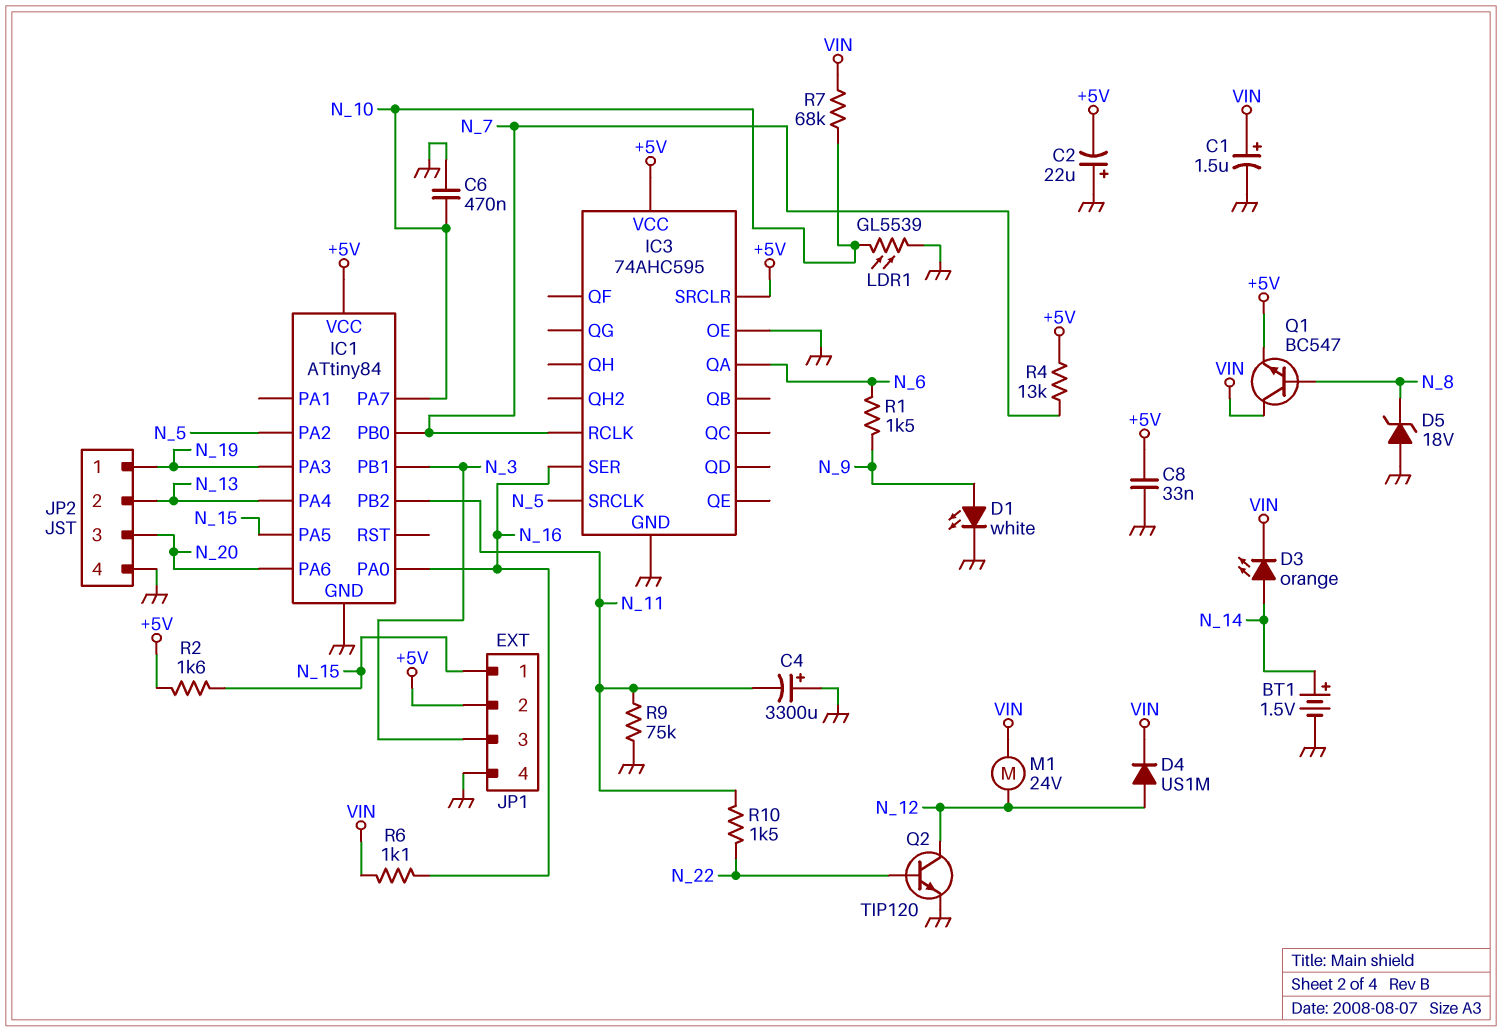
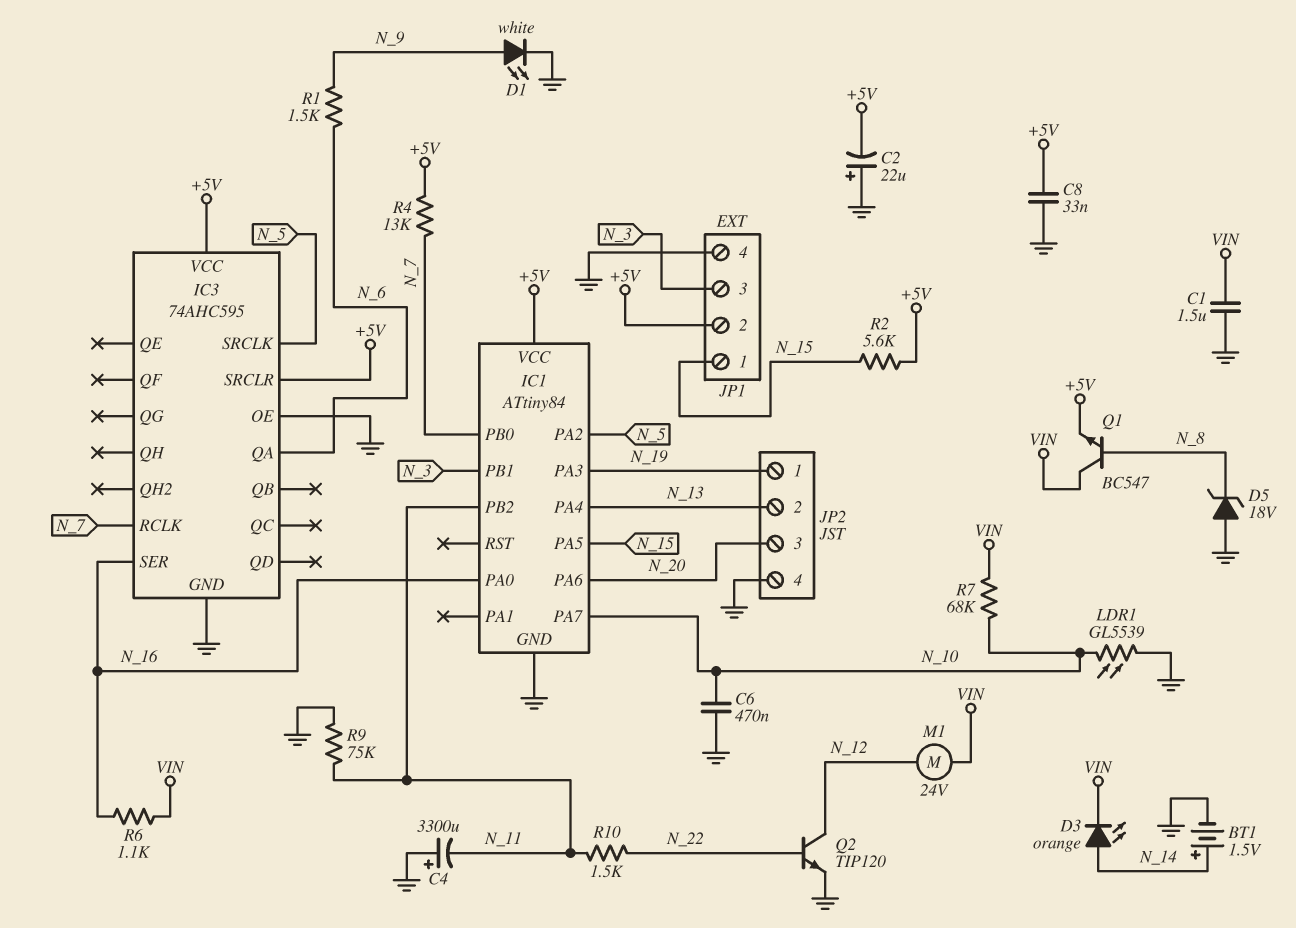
C1: 1.5uF (plus VIN, minus GND) -> 1.5uF (GND, VIN)
D4: diode US1M (A N_12, K VIN) -> none
R2: 1.6k (+5V, N_15) -> 5.6k (+5V, N_15)

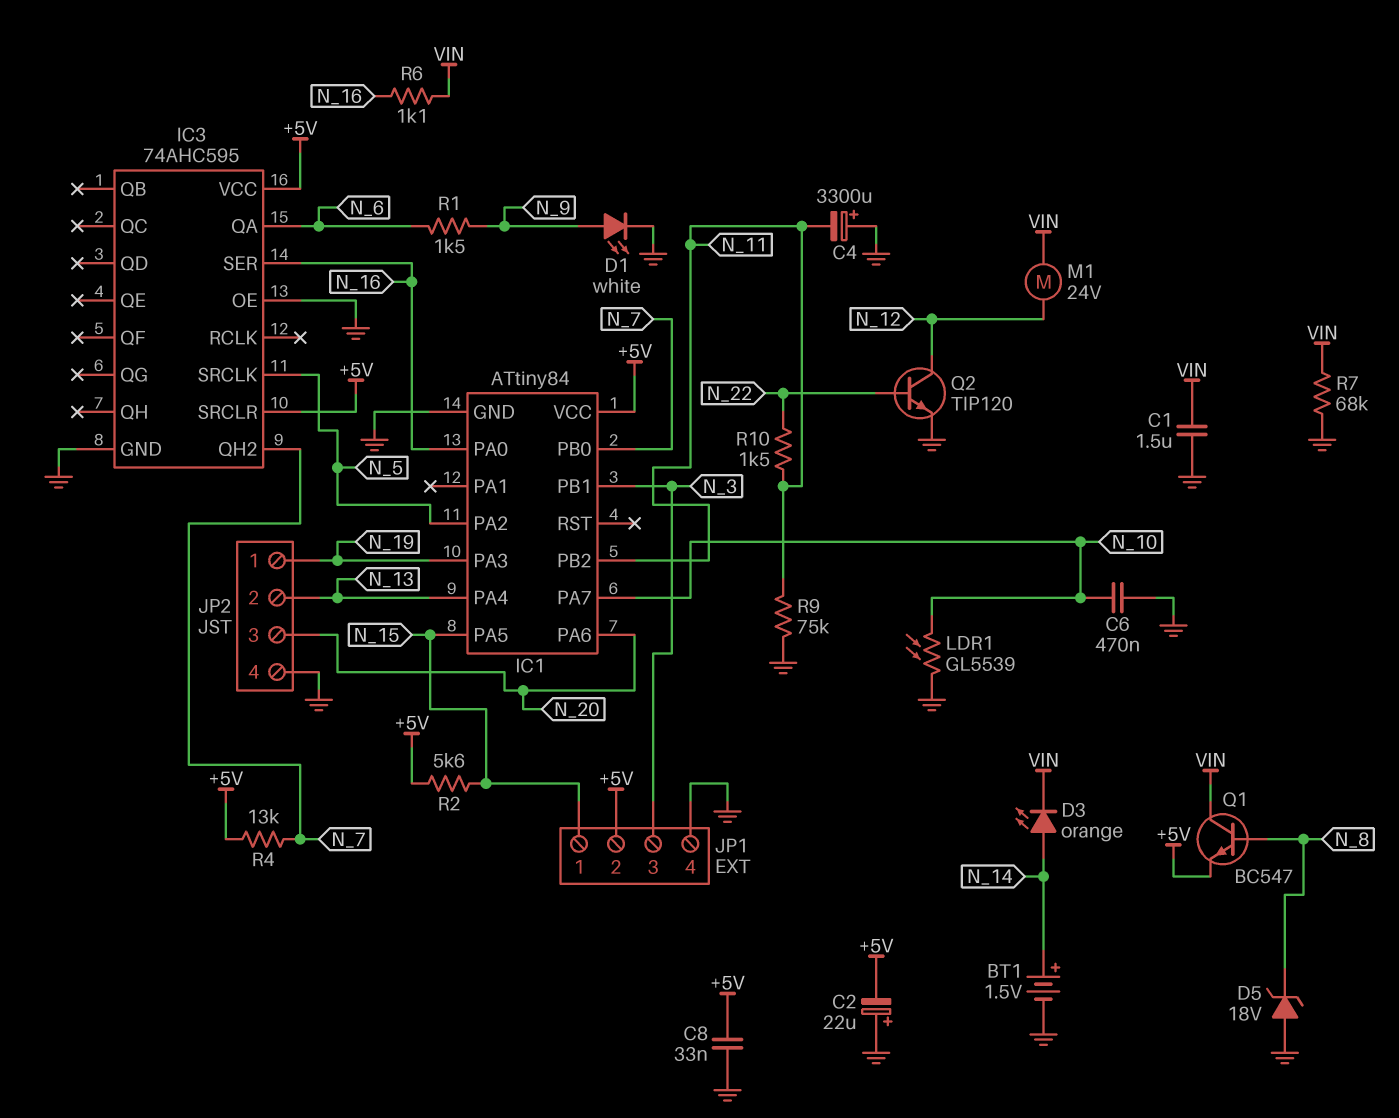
IC3 pin QH2: none -> N_7
IC3 pin RCLK: N_7 -> none
R7: 68k (N_10, VIN) -> 68k (GND, VIN)

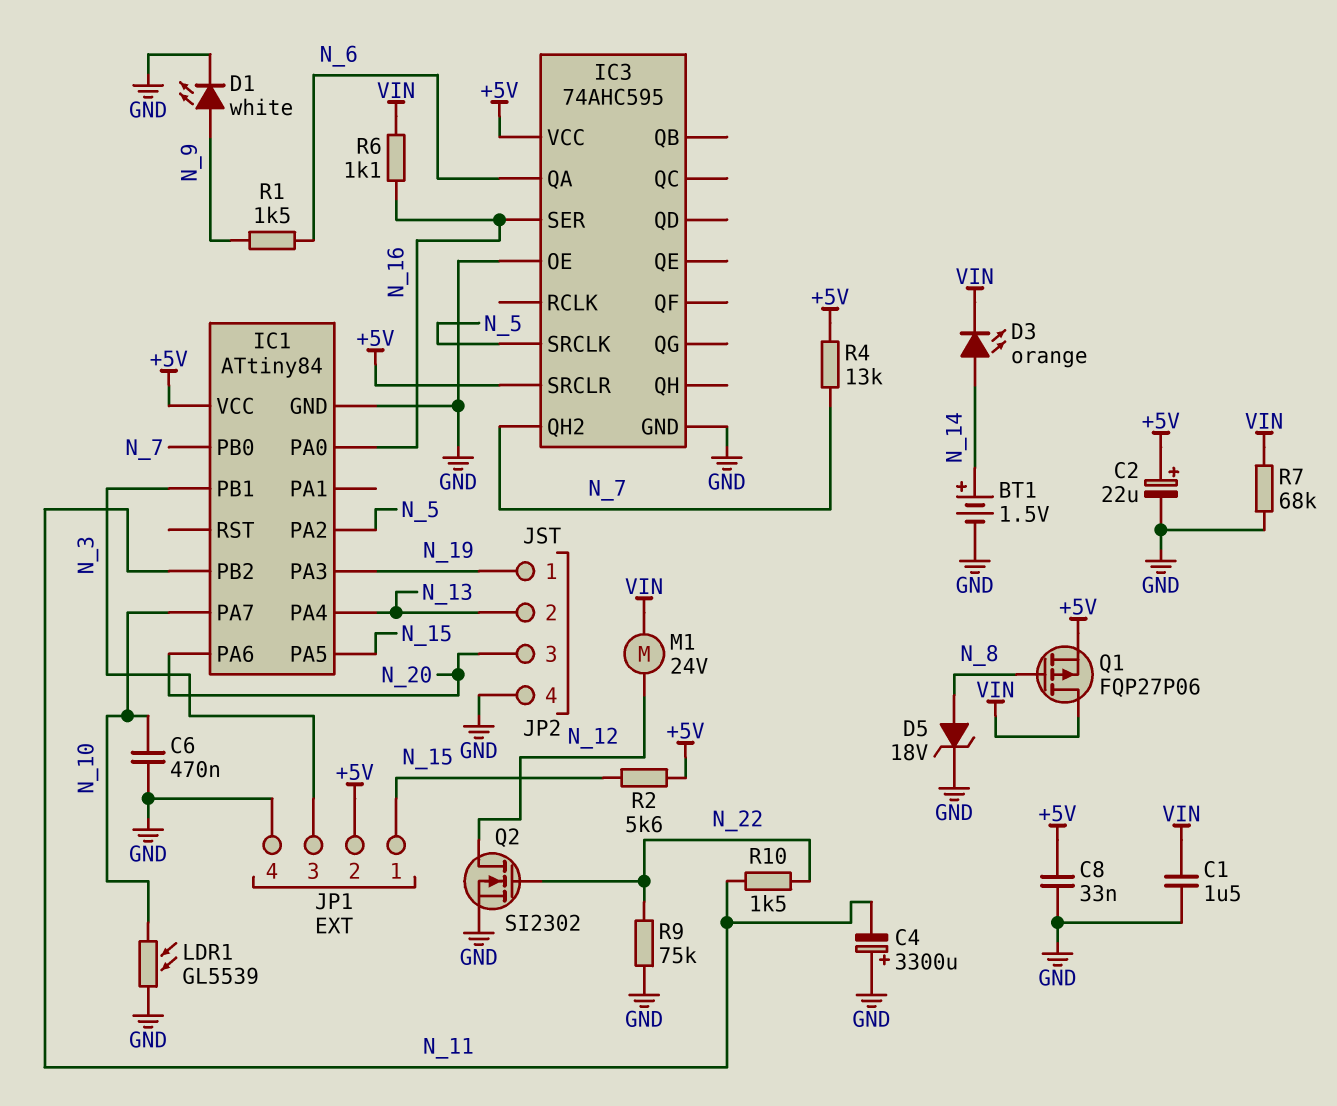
C2: 22uF (plus GND, minus +5V) -> 22uF (plus +5V, minus GND)
D5: zener 18V (A GND, K N_8) -> zener 18V (A N_8, K GND)
Q1: NPN BC547 (B N_8, C VIN, E +5V) -> PMOS FQP27P06 (G N_8, D VIN, S +5V)
Q2: NPN TIP120 (B N_22, C N_12, E GND) -> NMOS SI2302 (G N_22, D N_12, S GND)
R9: 75k (GND, N_11) -> 75k (GND, N_22)

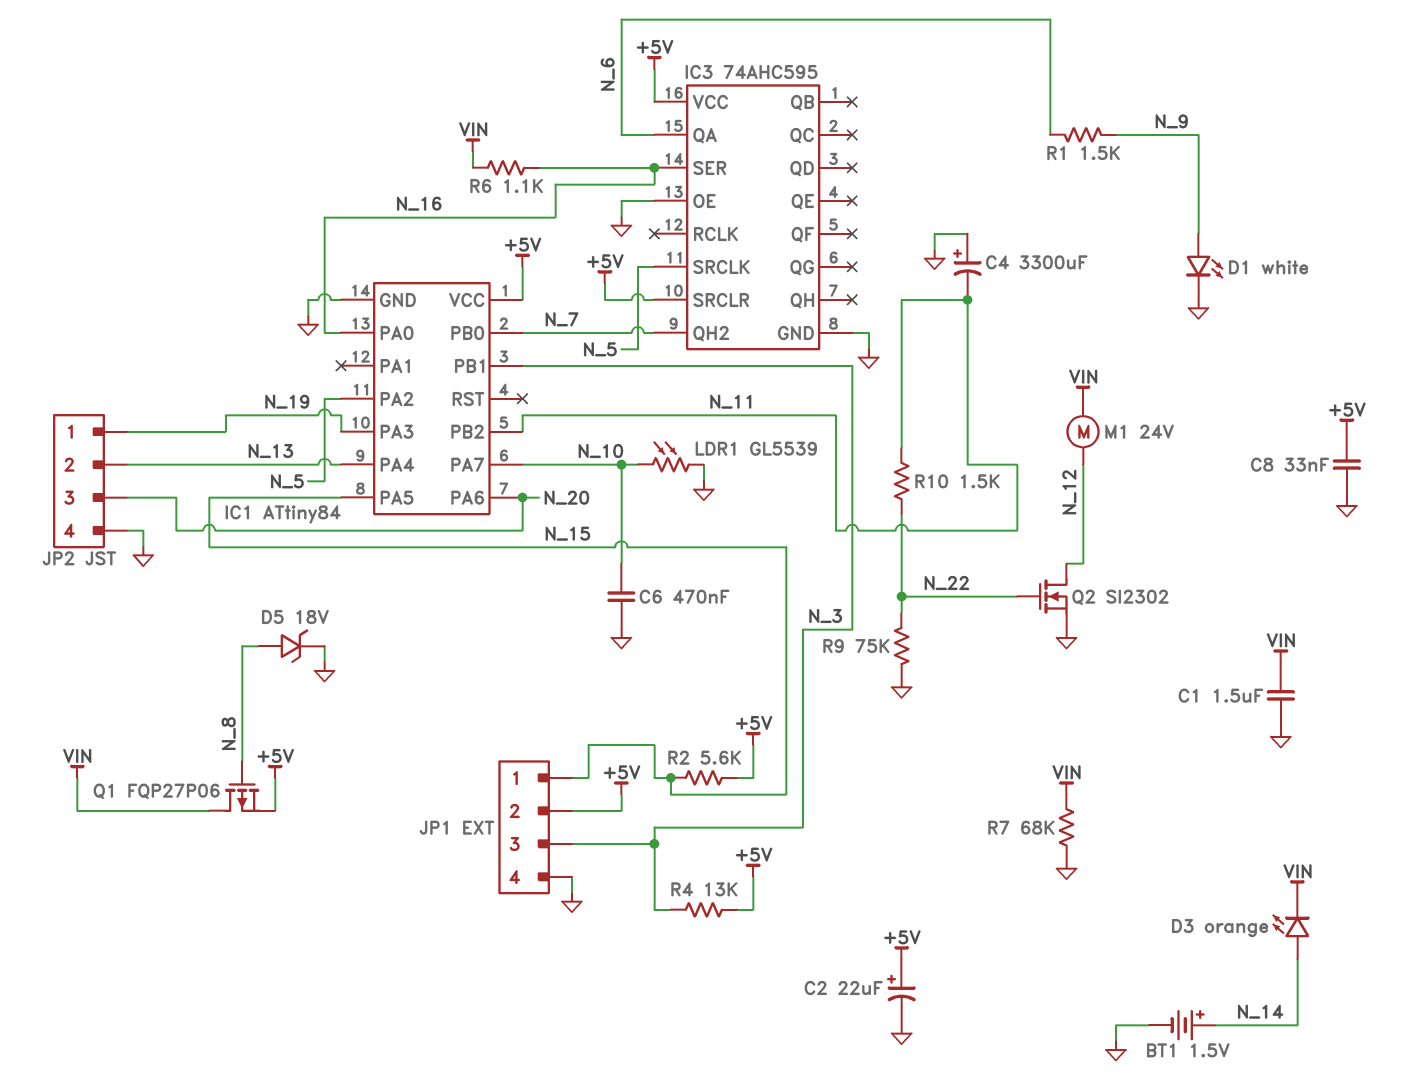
R4: 13k (+5V, N_7) -> 13k (+5V, N_3)

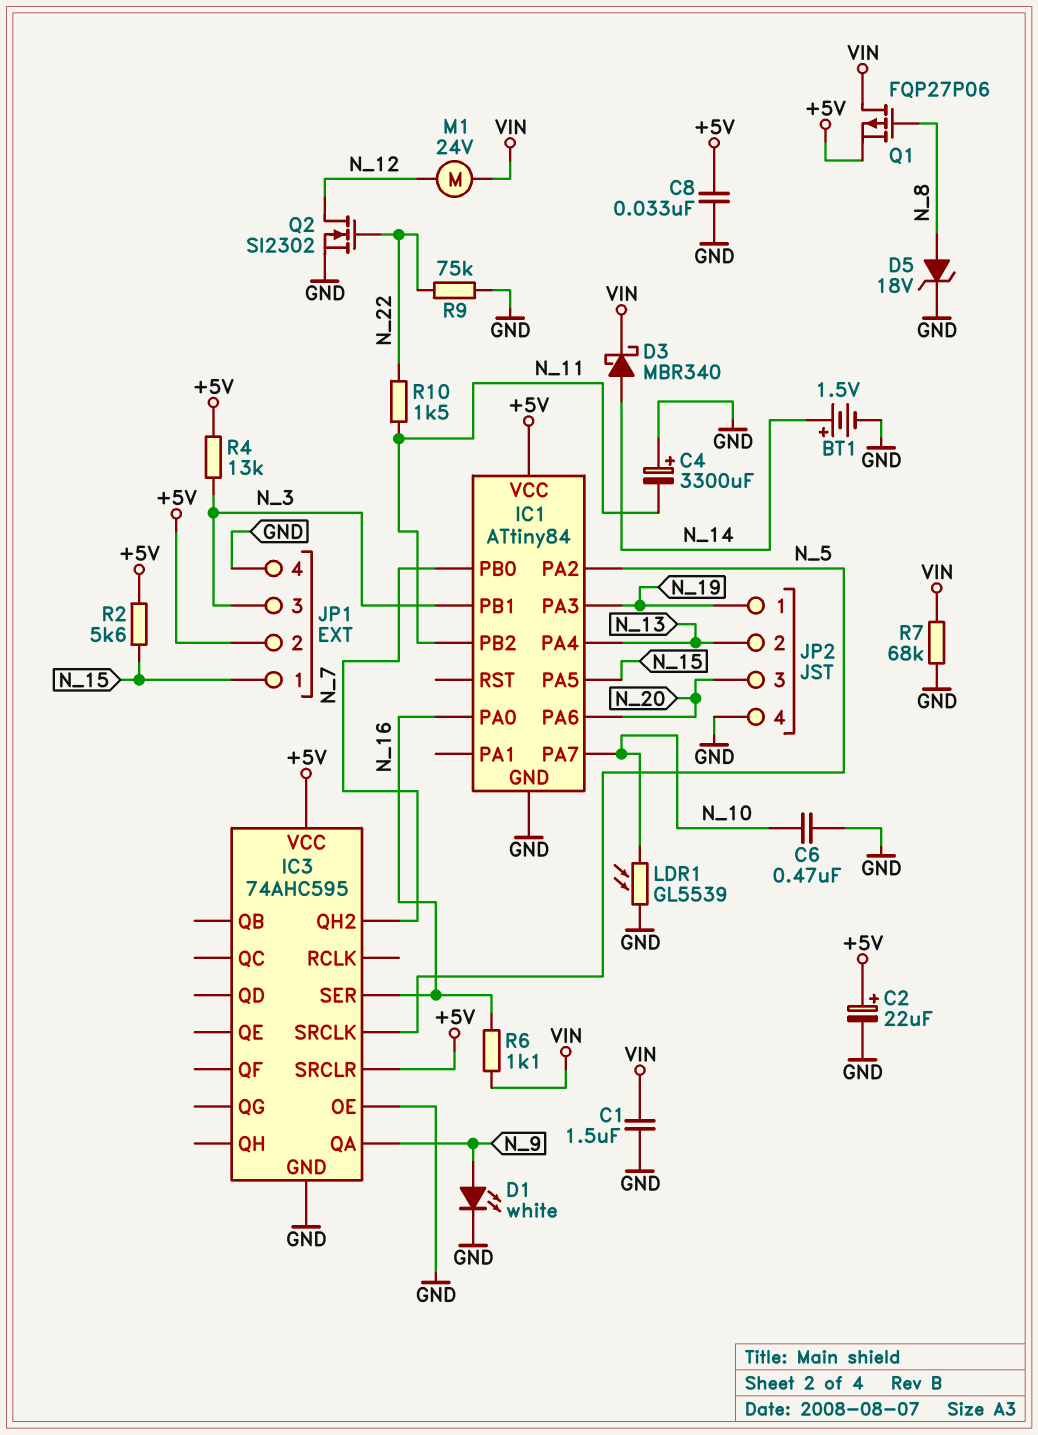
D3: LED orange (A N_14, K VIN) -> schottky MBR340 (A N_14, K VIN)
IC3 pin QA: N_6 -> N_9
R1: 1.5k (N_6, N_9) -> none

